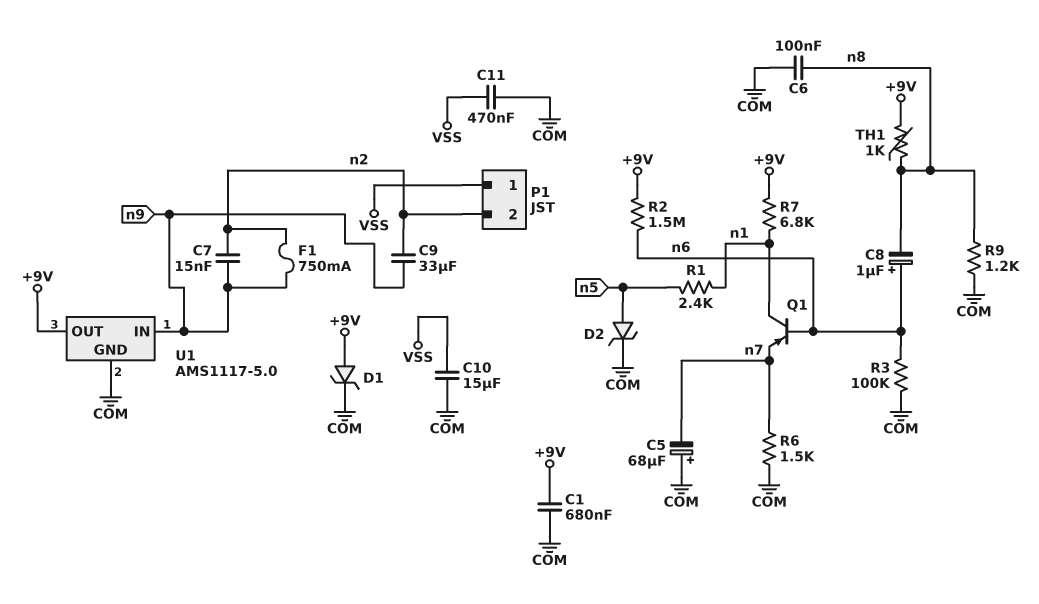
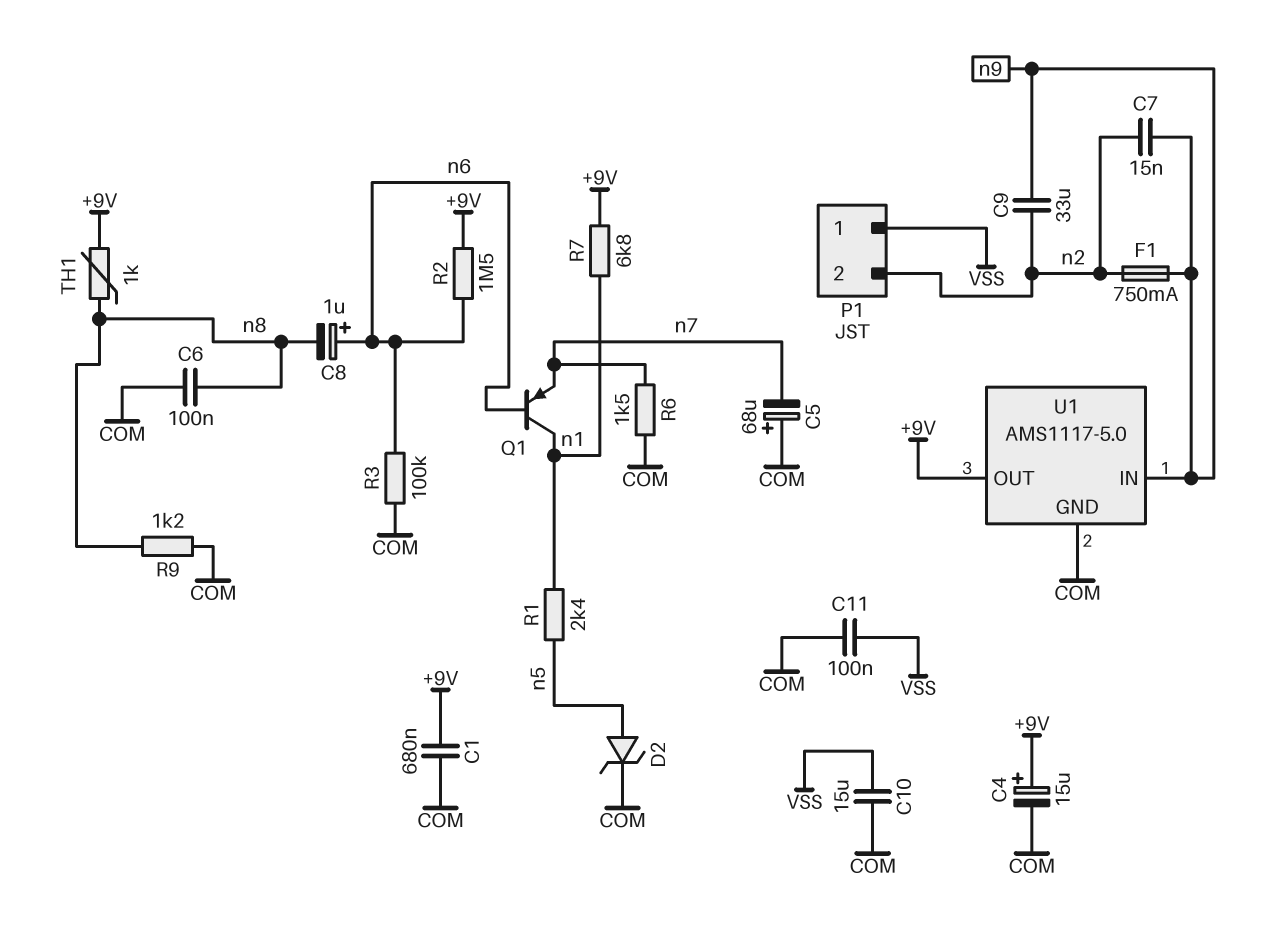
C4: none -> 15uF (plus +9V, minus COM)
C11: 470nF (COM, VSS) -> 100nF (COM, VSS)
D1: zener (A +9V, K COM) -> none

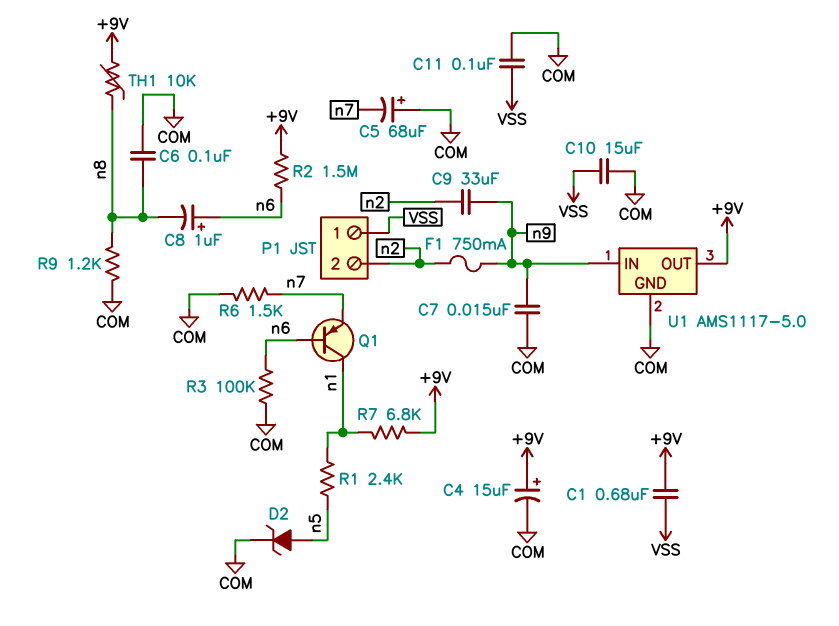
C1: 680nF (+9V, COM) -> 680nF (+9V, VSS)
C7: 15nF (n2, n9) -> 15nF (COM, n9)
TH1: 1k (+9V, n8) -> 10k (+9V, n8)

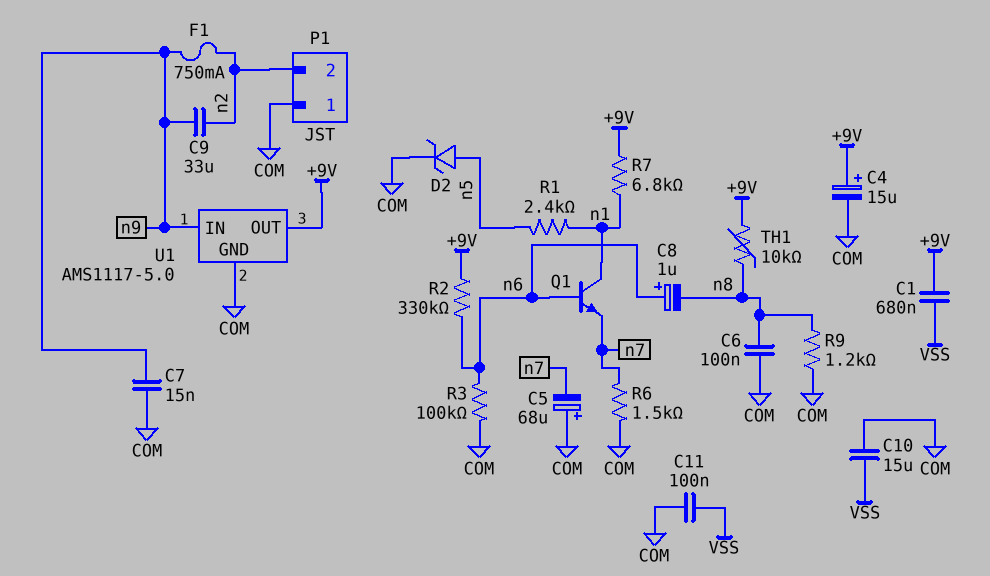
P1 pin 1: VSS -> COM
Q1: PNP (B n6, C n1, E n7) -> NPN (B n6, C n1, E n7)
R2: 1.5M (+9V, n6) -> 330k (+9V, n6)

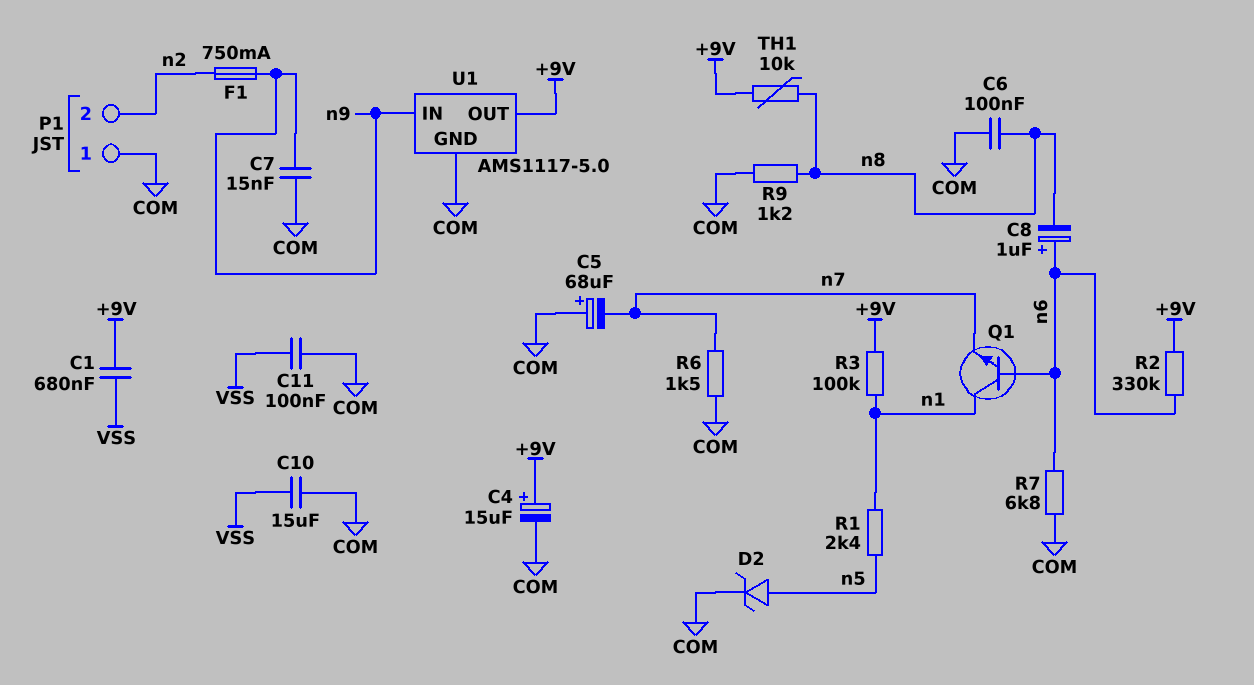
C9: 33uF (n2, n9) -> none
R3: 100k (COM, n6) -> 100k (+9V, n1)
R7: 6.8k (+9V, n1) -> 6.8k (COM, n6)

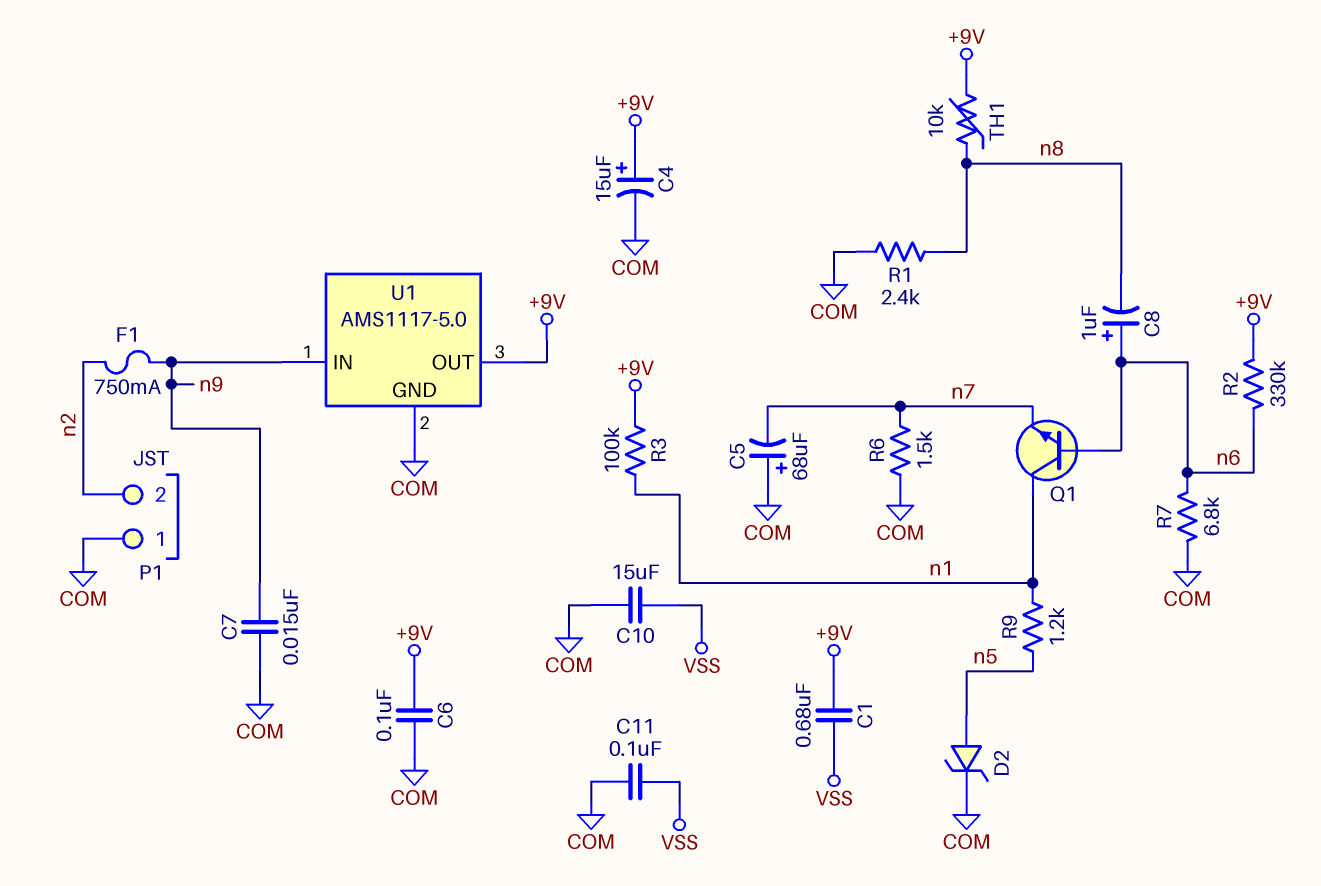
C6: 100nF (COM, n8) -> 100nF (+9V, COM)
R1: 2.4k (n1, n5) -> 2.4k (COM, n8)
R9: 1.2k (COM, n8) -> 1.2k (n1, n5)

